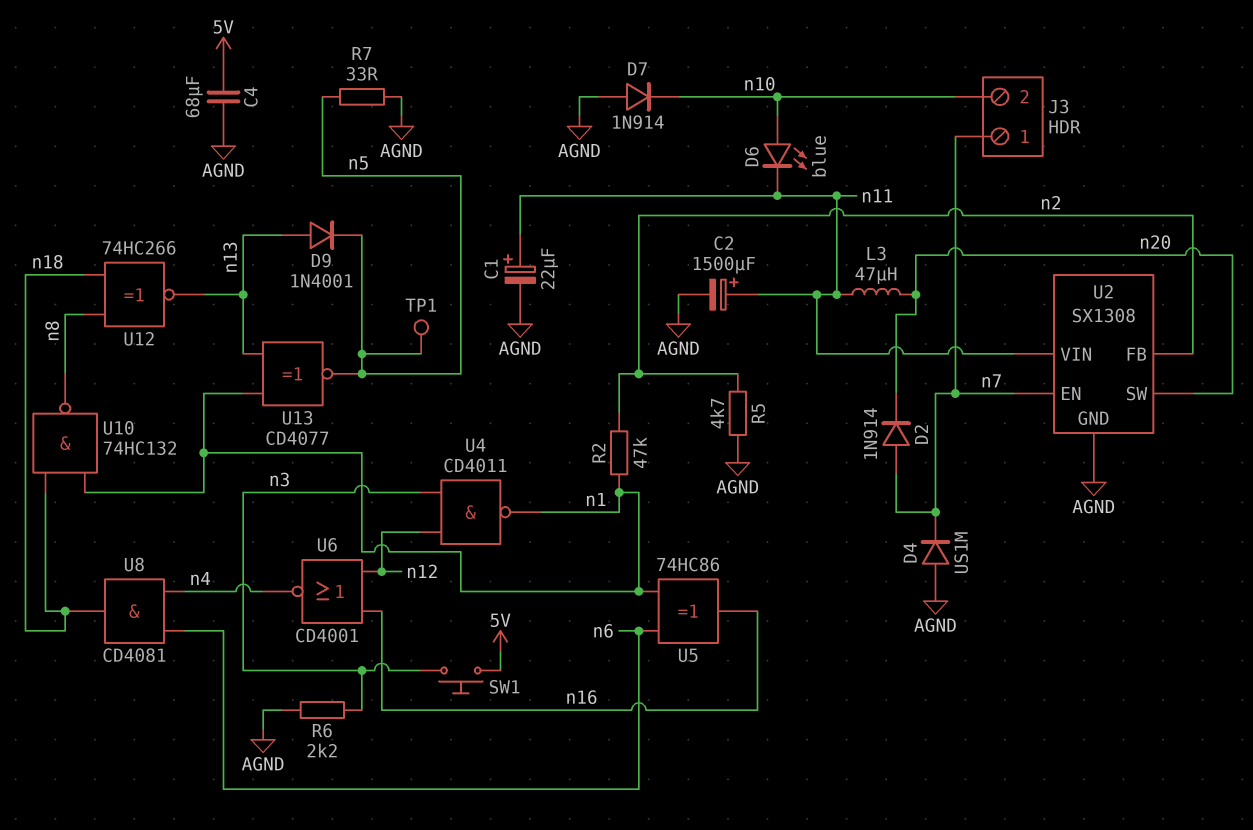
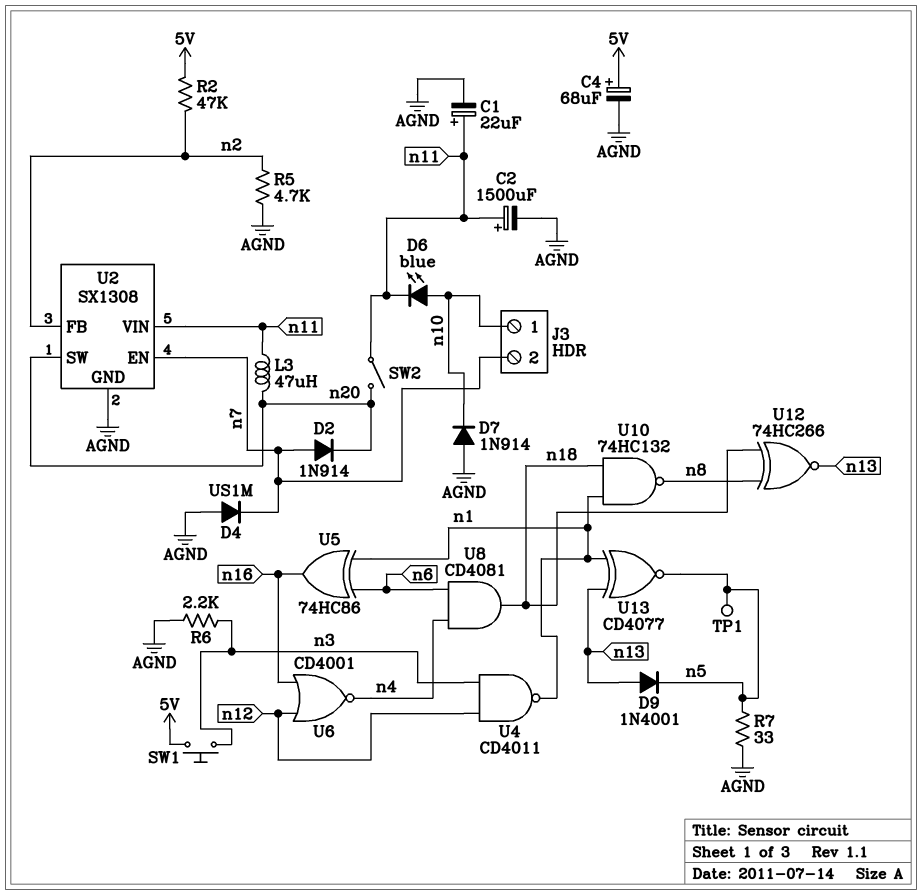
C4: 68uF (5V, AGND) -> 68uF (plus 5V, minus AGND)
J3 pin 1: n7 -> n10
J3 pin 2: n10 -> n7
R2: 47k (n1, n2) -> 47k (5V, n2)
SW2: none -> switch (n11, n20)

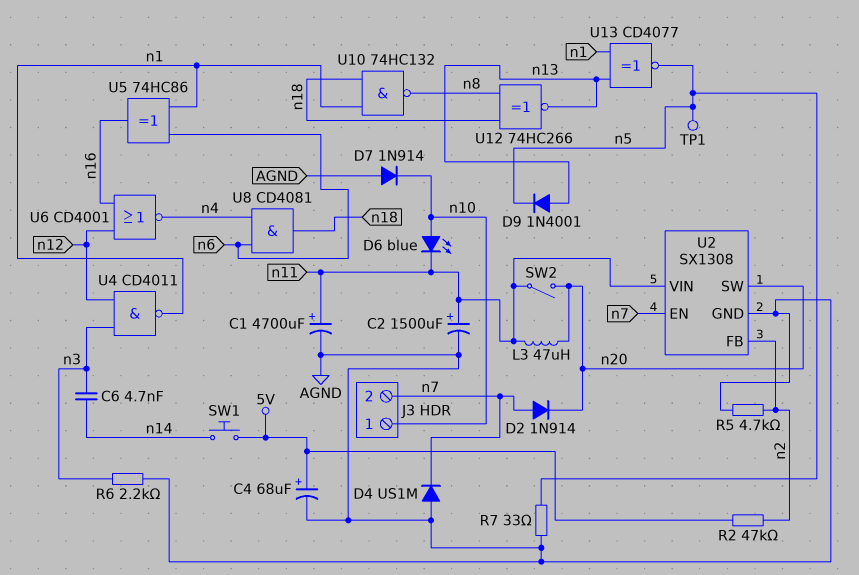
C1: 22uF (plus n11, minus AGND) -> 4700uF (plus n11, minus AGND)
C6: none -> 4.7nF (n3, n14)
SW1: button (5V, n3) -> button (5V, n14)

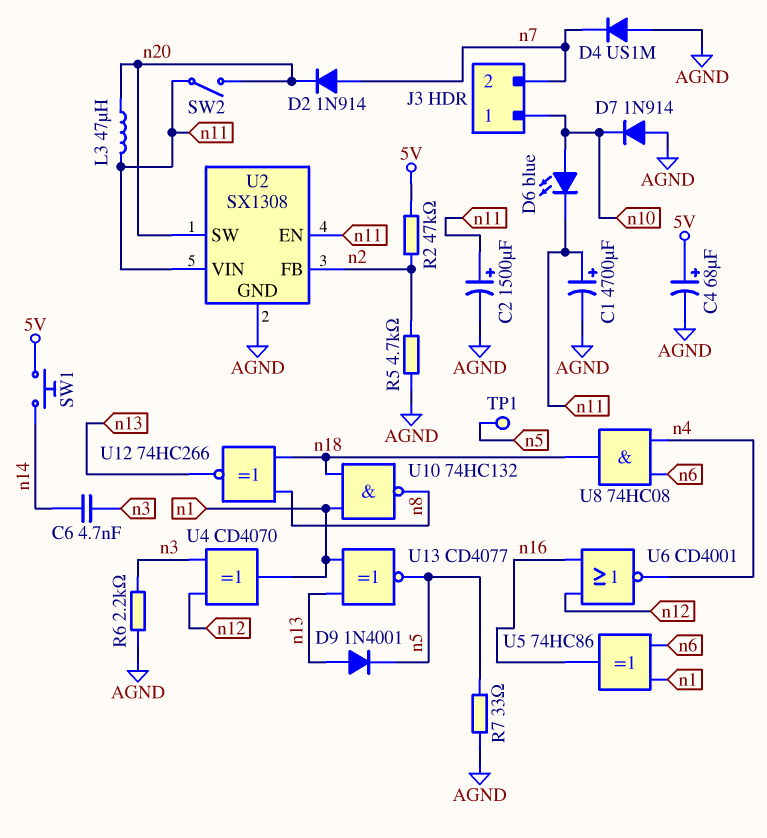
U2 pin EN: n7 -> n11
U4: NAND CD4011 (in n3, in n12, out n1) -> XOR CD4070 (in n3, in n12, out n1)
U8: AND CD4081 (in n4, in n6, out n18) -> AND 74HC08 (in n4, in n6, out n18)

